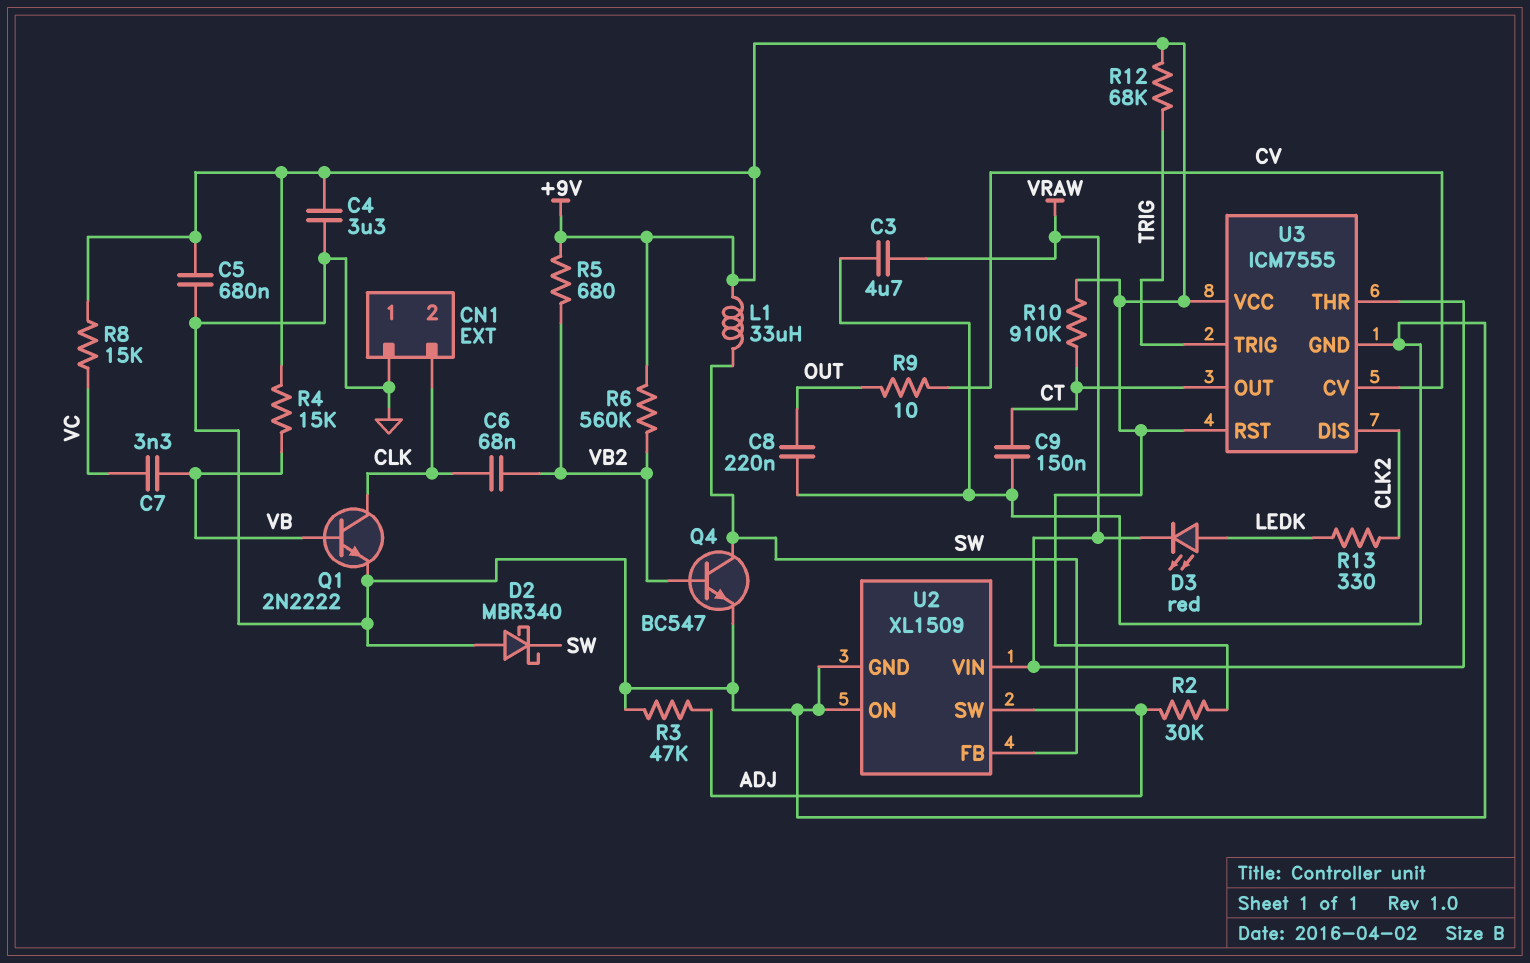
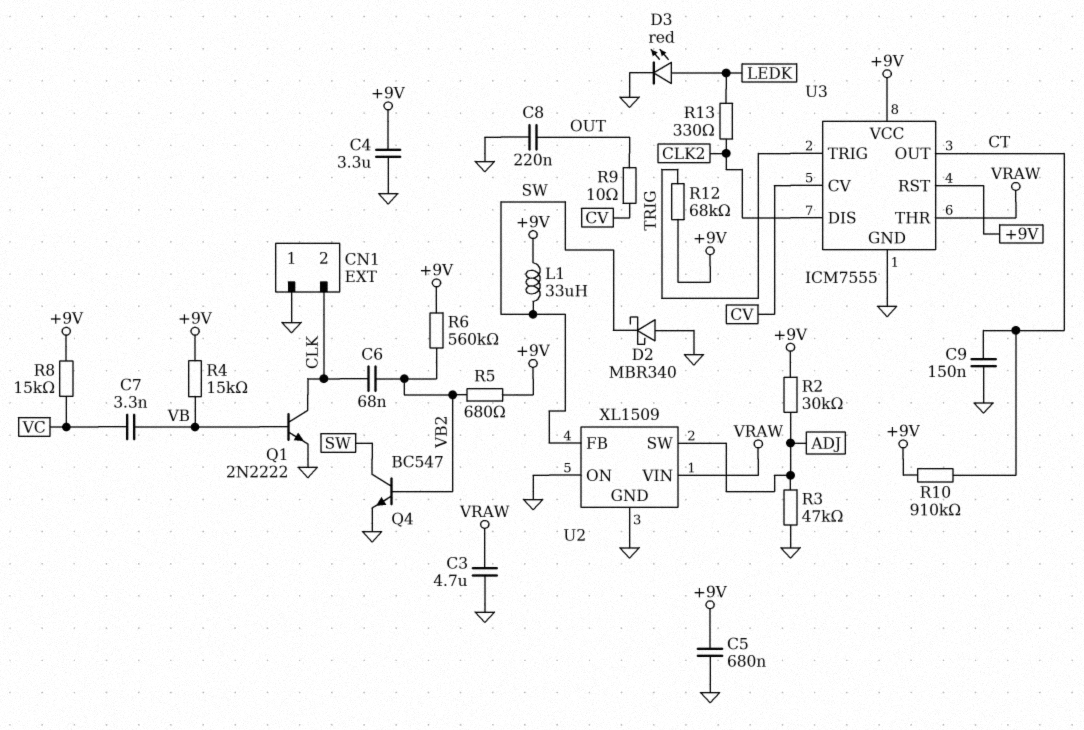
D3: LED red (A LEDK, K VRAW) -> LED red (A LEDK, K GND)

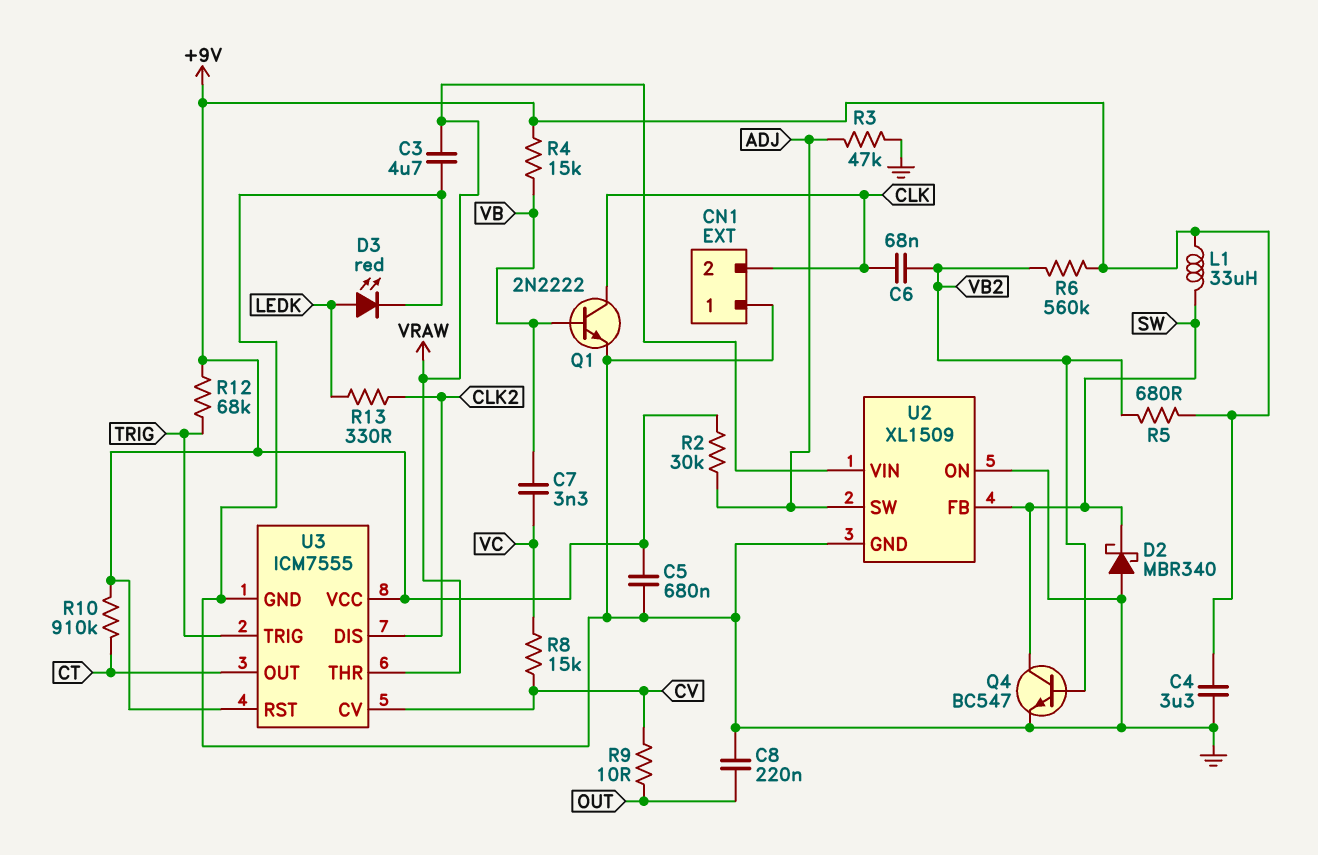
C9: 150nF (CT, GND) -> none
R8: 15k (+9V, VC) -> 15k (CV, VC)

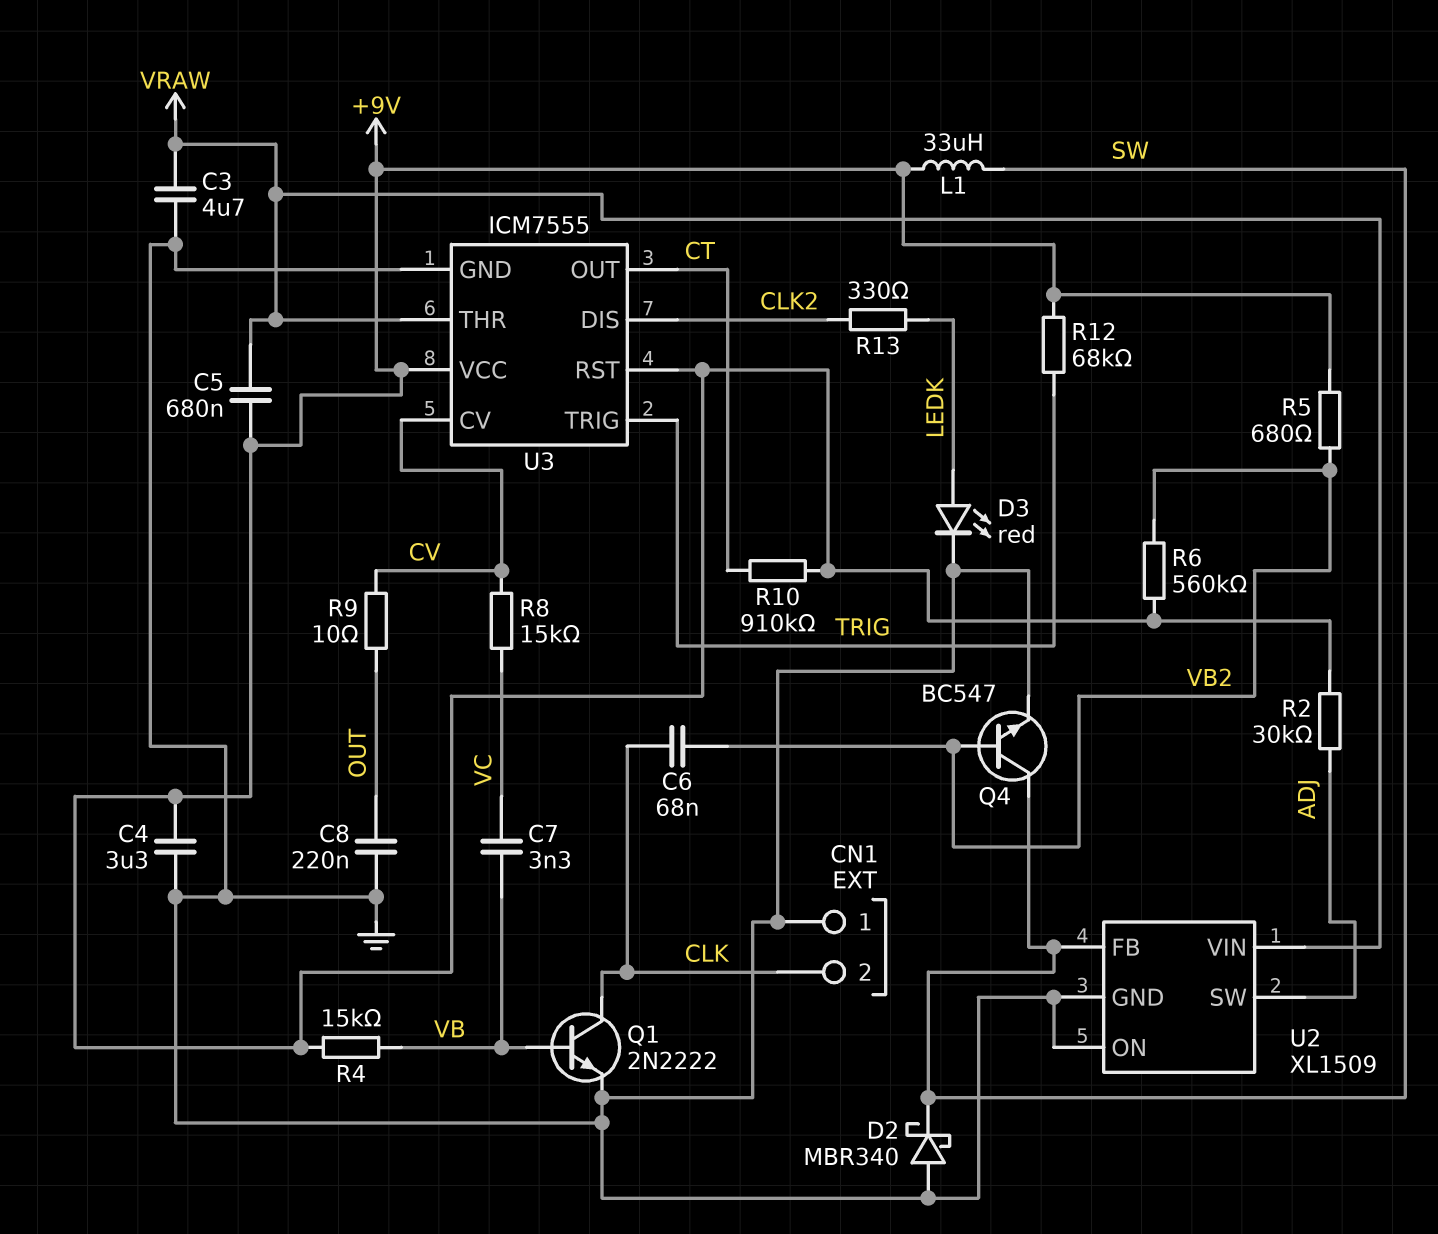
C5: 680nF (+9V, GND) -> 680nF (+9V, VRAW)
R3: 47k (ADJ, GND) -> none

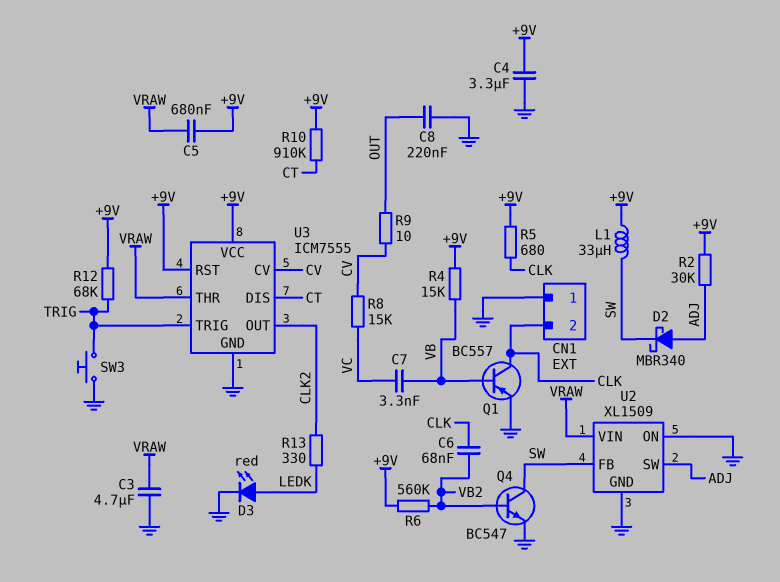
D2: schottky MBR340 (A GND, K SW) -> schottky MBR340 (A ADJ, K SW)
Q1: NPN 2N2222 (B VB, C CLK, E GND) -> PNP BC557 (B VB, C CLK, E GND)
R5: 680 (+9V, VB2) -> 680 (+9V, CLK)
SW3: none -> button (GND, TRIG)
U3 pin DIS: CLK2 -> CT
U3 pin OUT: CT -> CLK2

